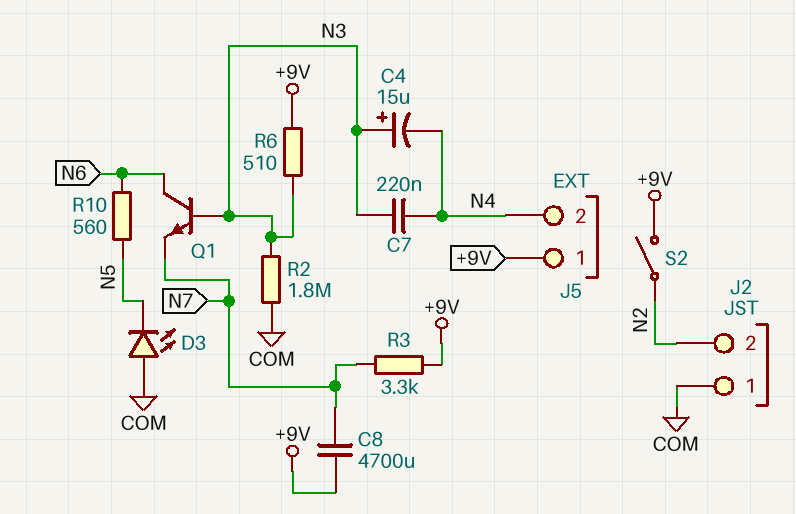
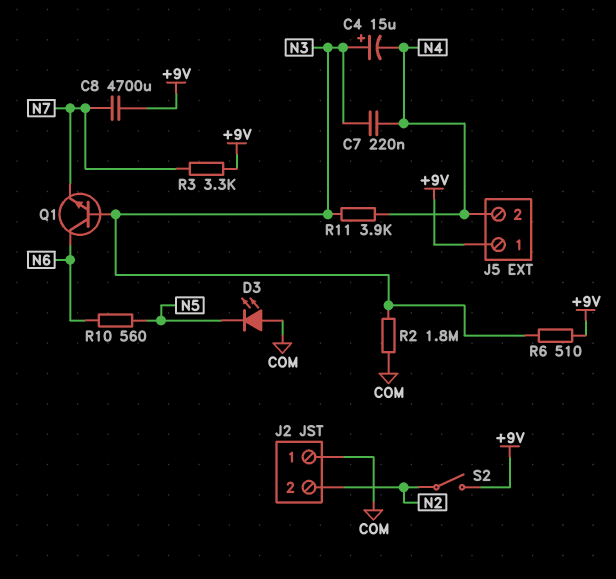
R11: none -> 3.9k (N3, N4)

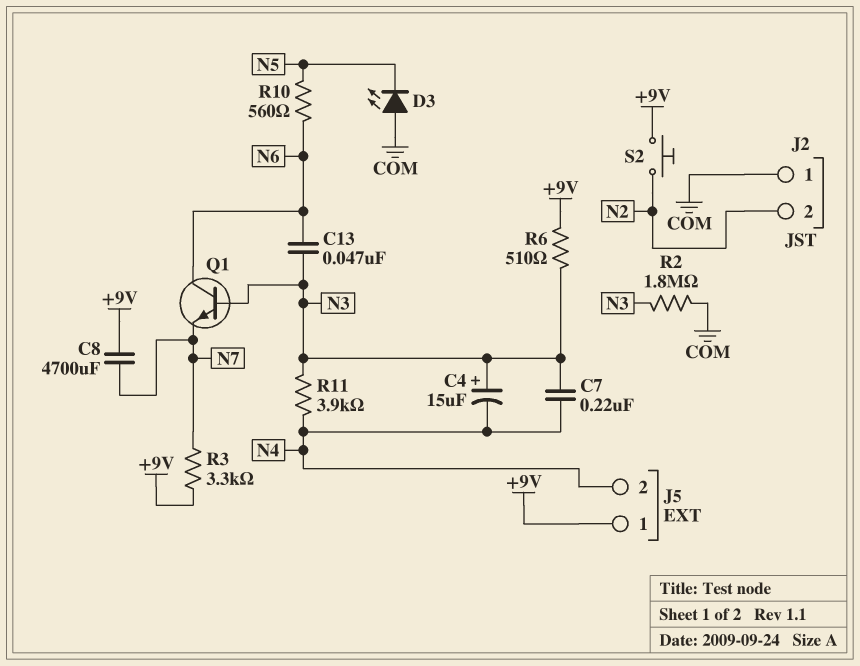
C13: none -> 47nF (N3, N6)
S2: switch (+9V, N2) -> button (+9V, N2)

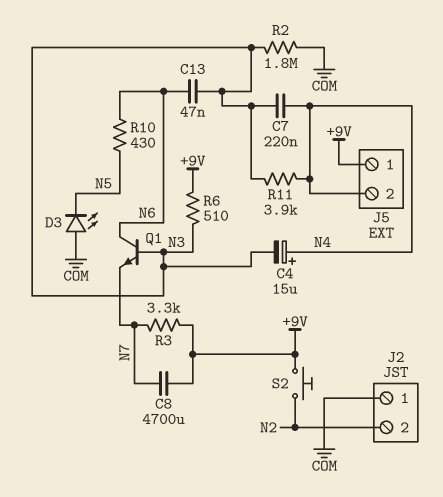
C4: 15uF (plus N3, minus N4) -> 15uF (plus N4, minus N3)
R10: 560 (N5, N6) -> 430 (N5, N6)

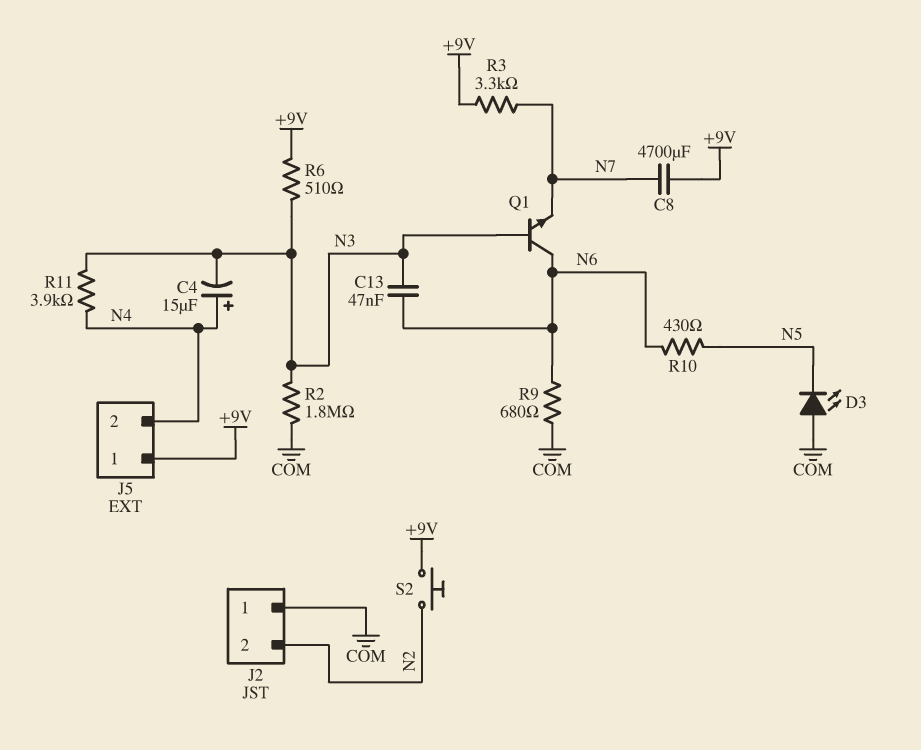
C7: 220nF (N3, N4) -> none
R9: none -> 680 (COM, N6)

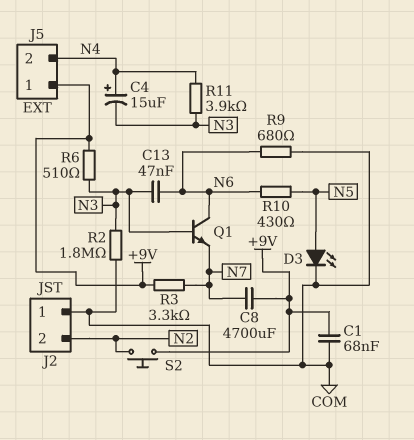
C1: none -> 68nF (+9V, COM)
D3: LED (A COM, K N5) -> LED (A N5, K COM)

